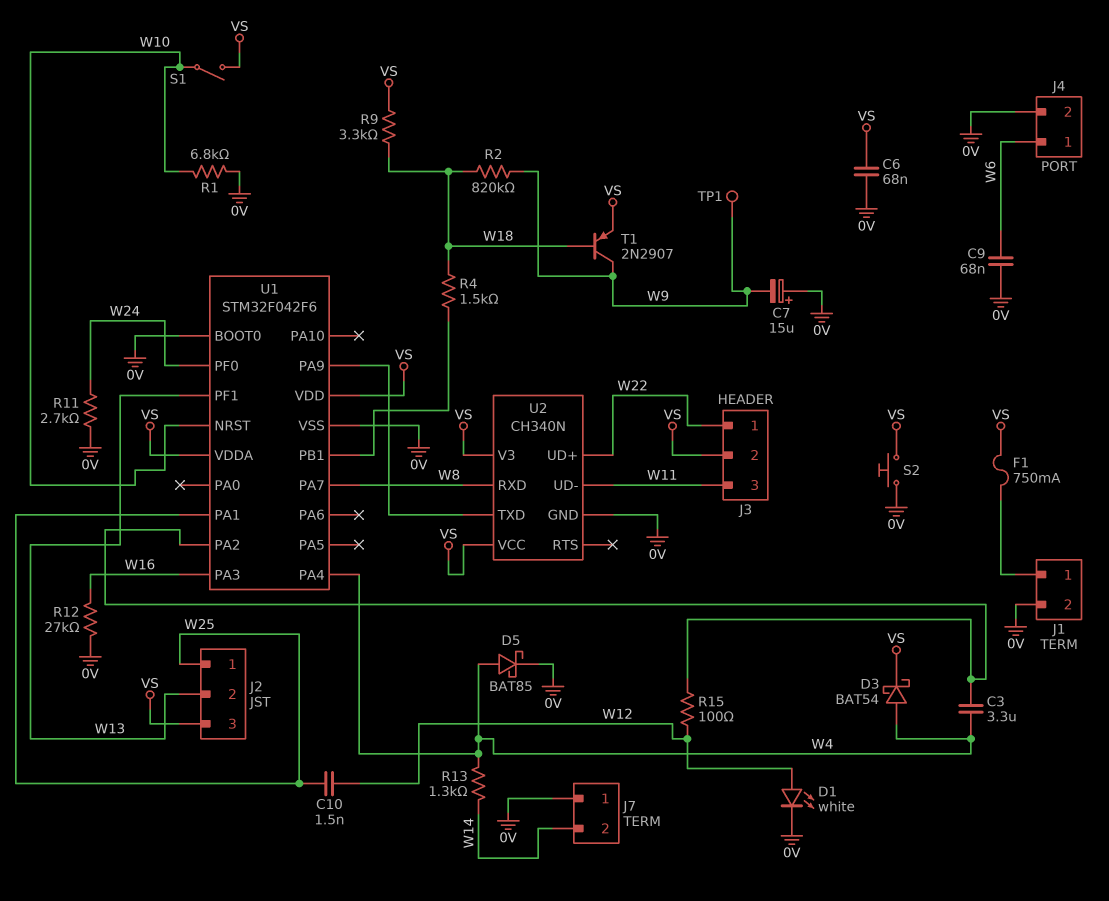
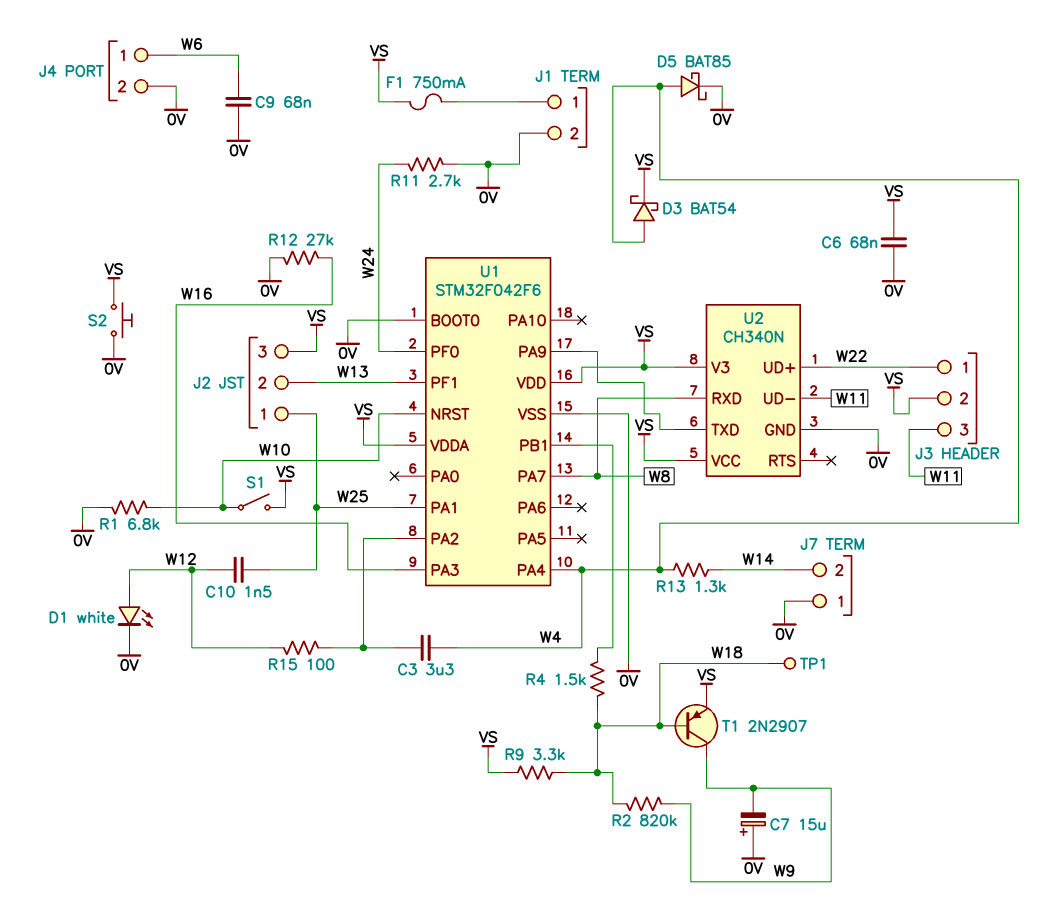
TP1: test point (W9) -> test point (W18)

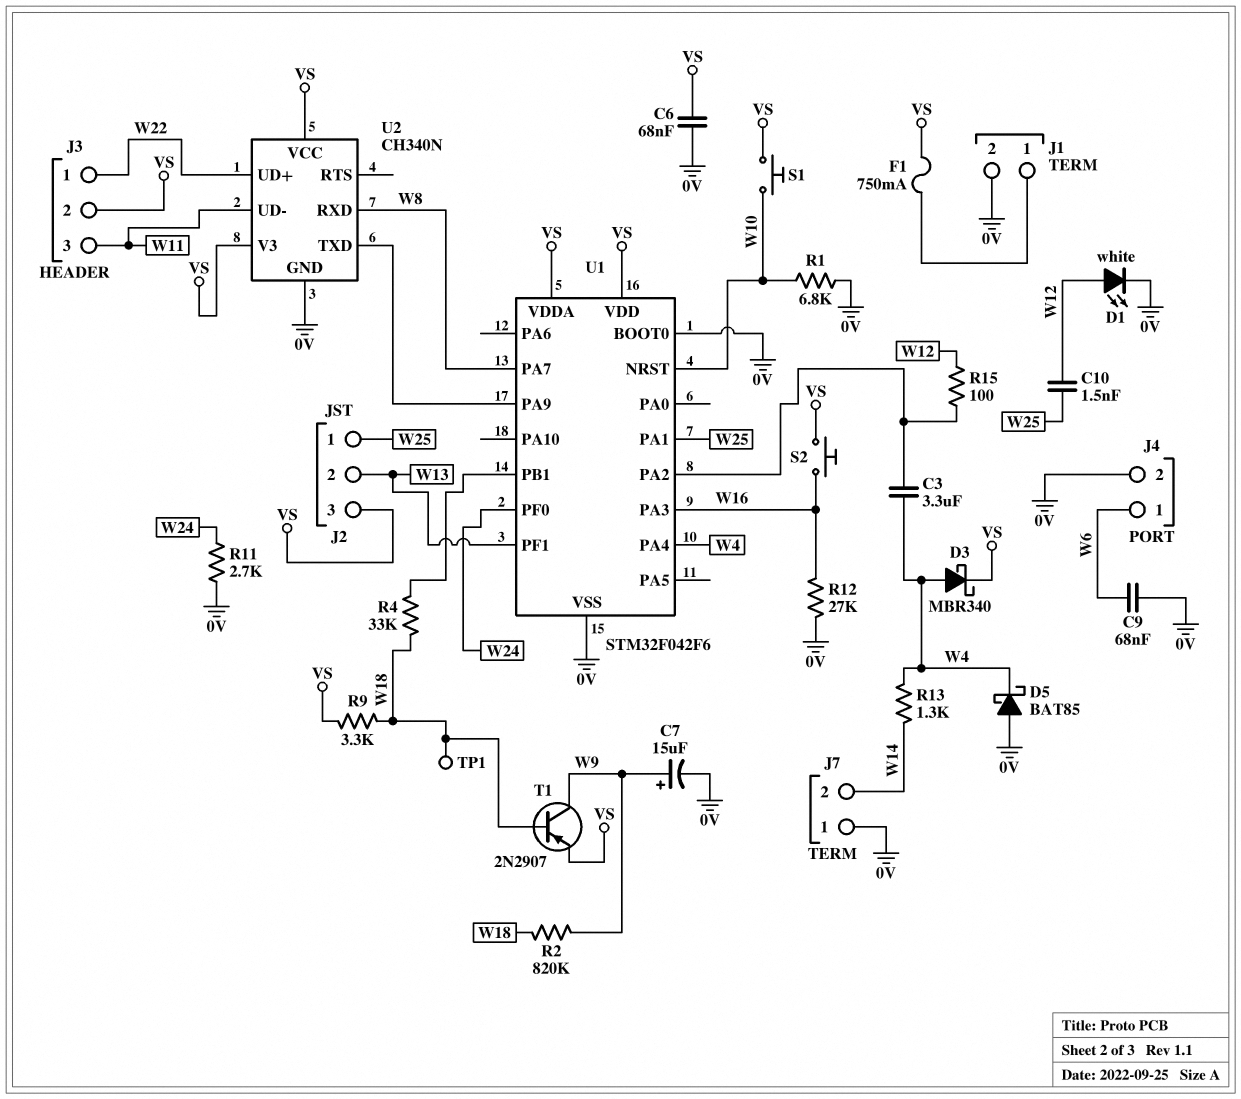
C7: 15uF (plus 0V, minus W9) -> 15uF (plus W9, minus 0V)
D3: schottky BAT54 (A W4, K VS) -> schottky MBR340 (A W4, K VS)
D5: schottky BAT85 (A W4, K 0V) -> schottky BAT85 (A 0V, K W4)
R4: 1.5k (U1/PB1, W18) -> 33k (U1/PB1, W18)
S1: switch (VS, W10) -> button (VS, W10)
S2: button (0V, VS) -> button (VS, W16)

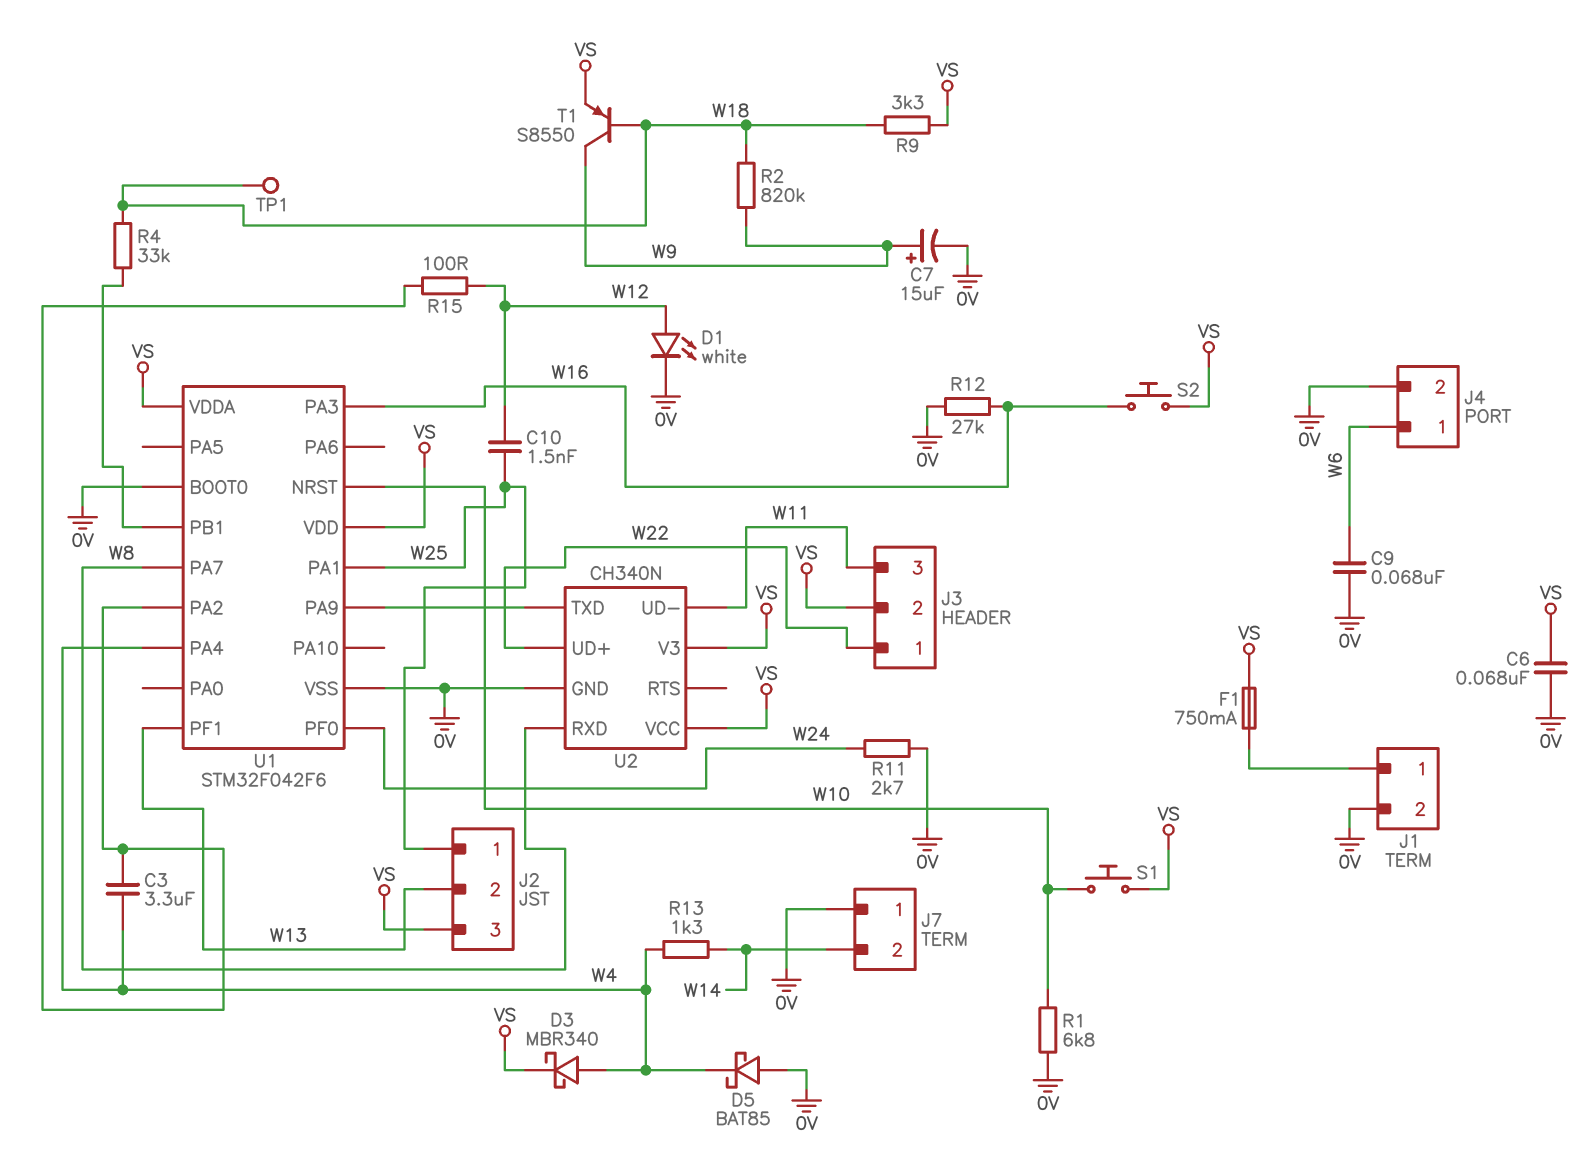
T1: PNP 2N2907 (B W18, C W9, E VS) -> PNP S8550 (B W18, C W9, E VS)

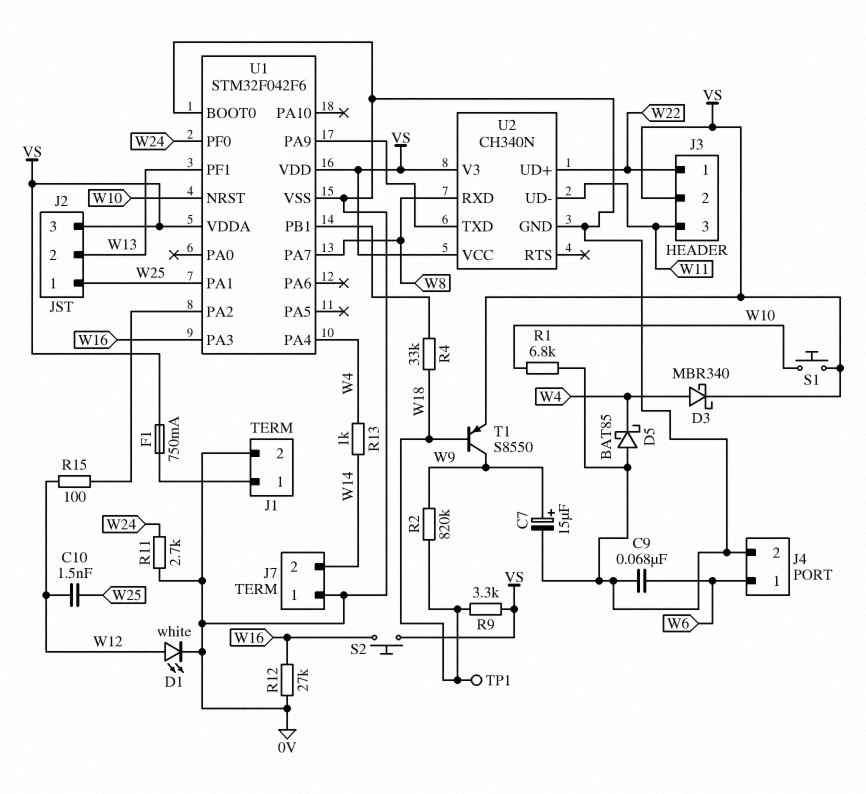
C3: 3.3uF (U1/PA2, W4) -> none
C6: 68nF (0V, VS) -> none
R13: 1.3k (W4, W14) -> 1k (W4, W14)

